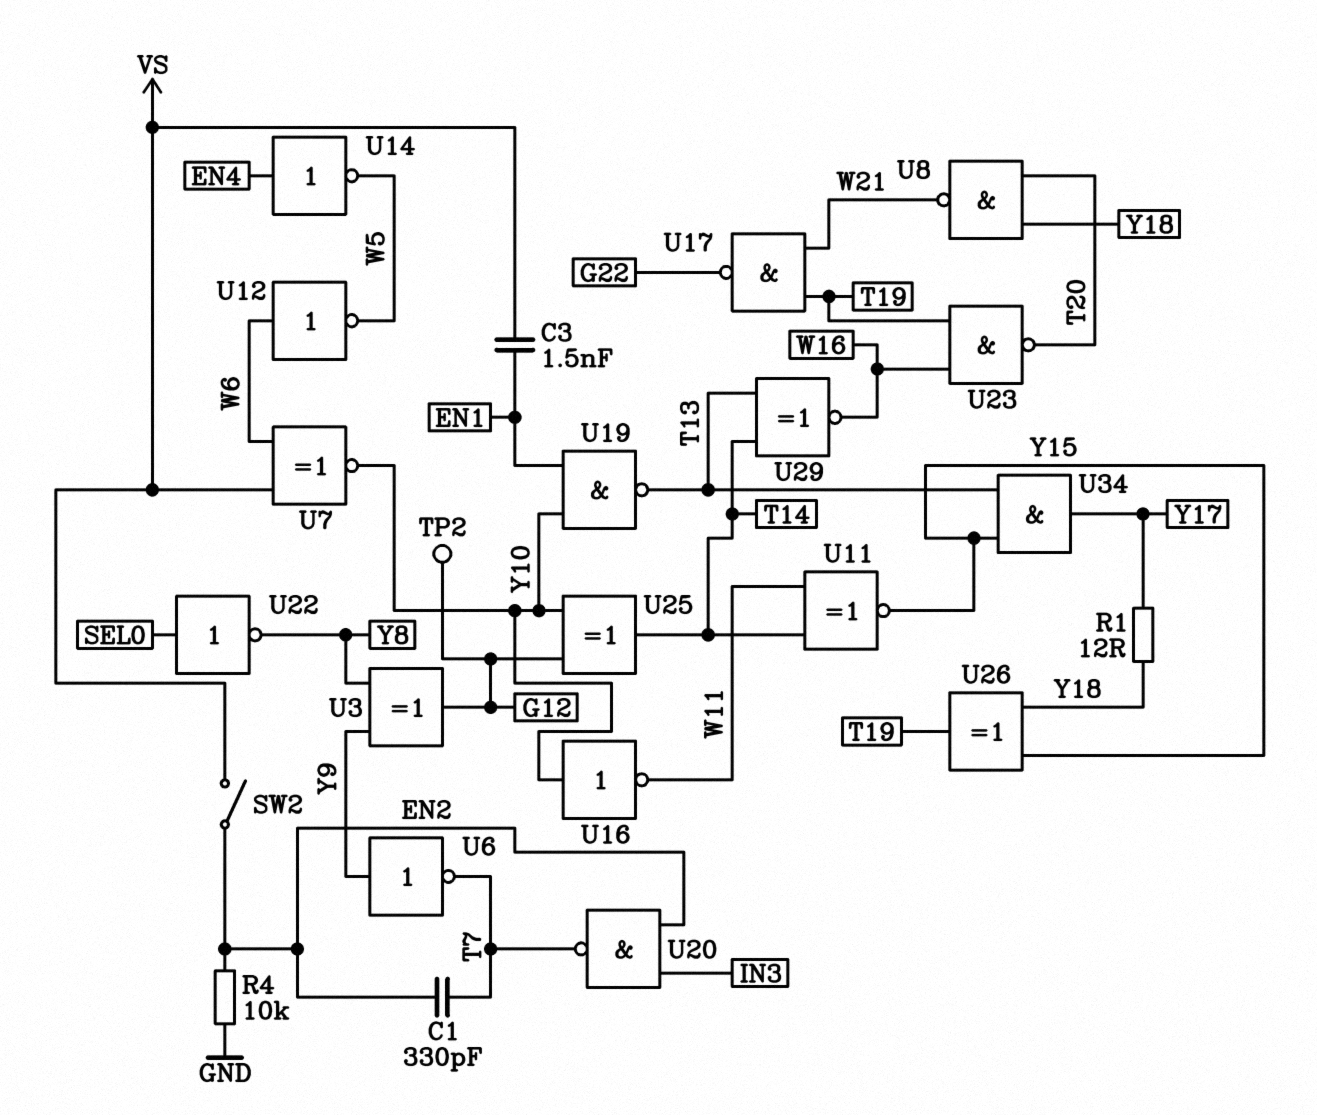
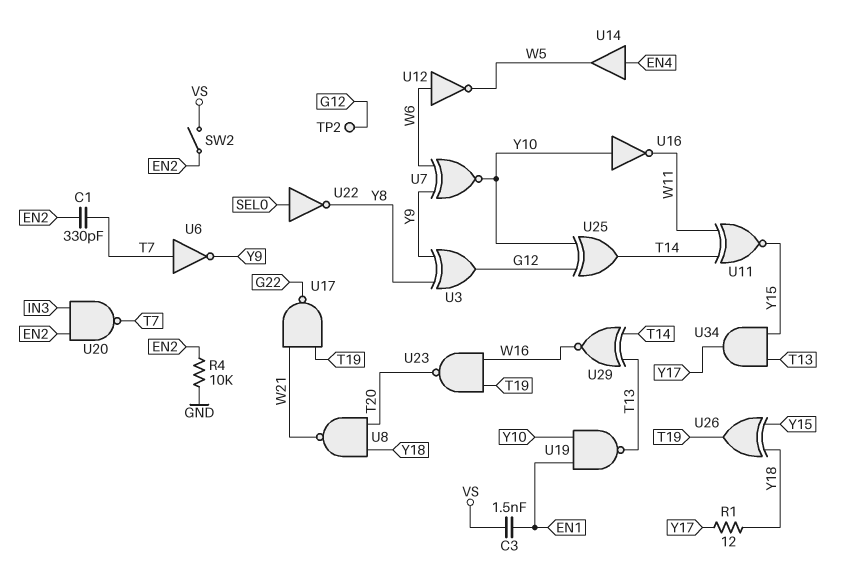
U6: NOT (in Y9, out T7) -> NOT (in T7, out Y9)
U7: XNOR (in VS, in W6, out Y10) -> XNOR (in W6, in Y9, out Y10)
U14: NOT (in EN4, out W5) -> buffer (in EN4, out W5)

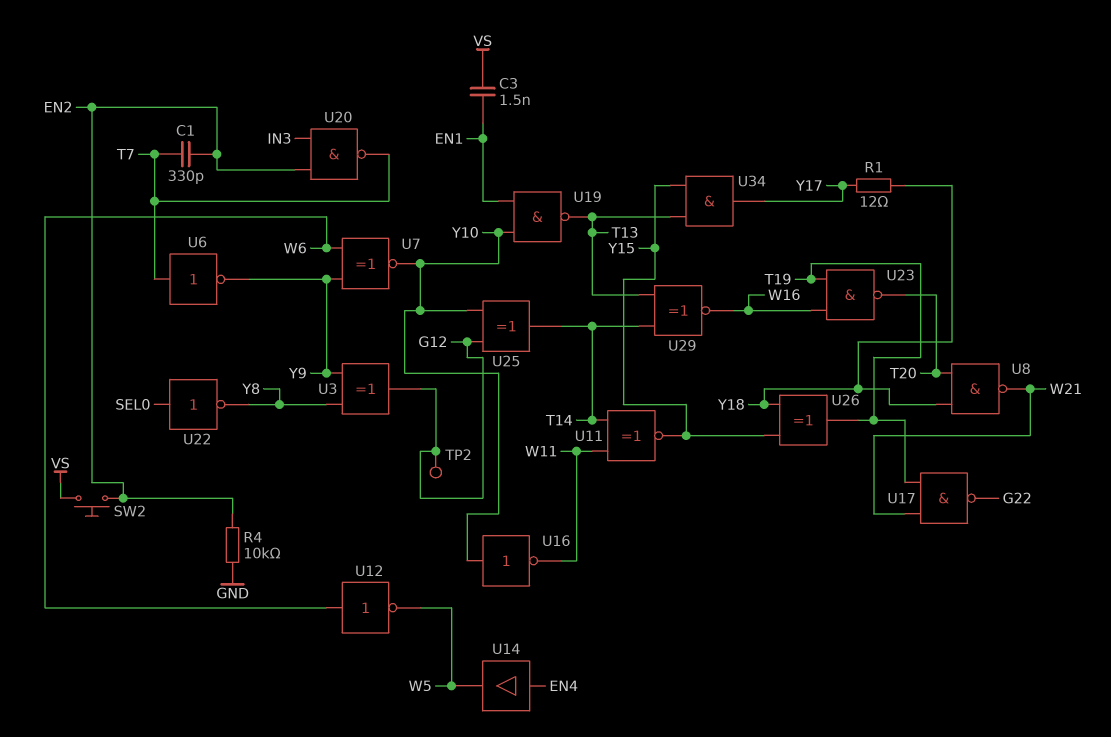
SW2: switch (EN2, VS) -> button (EN2, VS)

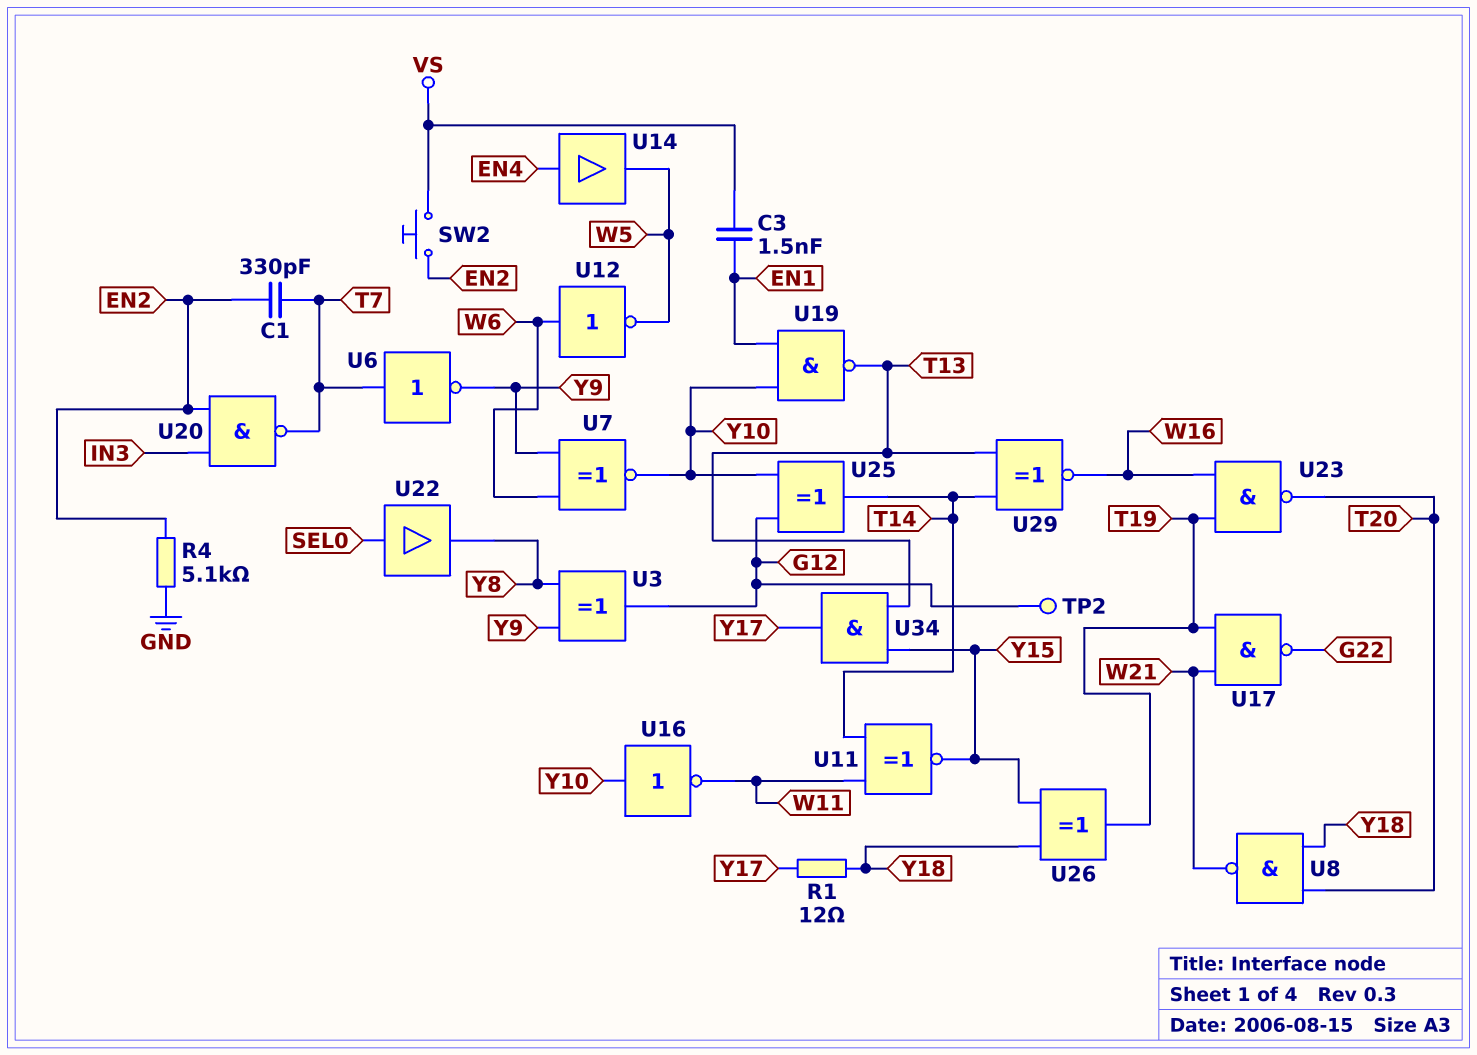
R4: 10k (EN2, GND) -> 5.1k (EN2, GND)
U22: NOT (in SEL0, out Y8) -> buffer (in SEL0, out Y8)

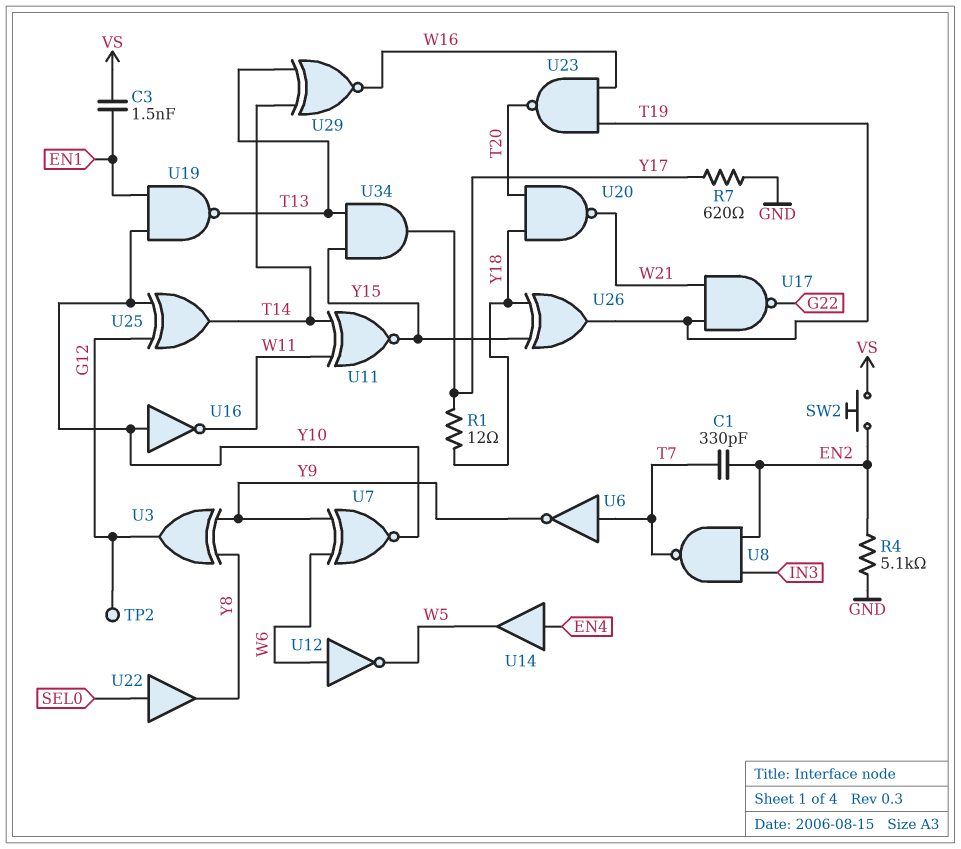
R7: none -> 620 (GND, Y17)
U8: NAND (in T20, in Y18, out W21) -> NAND (in EN2, in IN3, out T7)
U20: NAND (in EN2, in IN3, out T7) -> NAND (in T20, in Y18, out W21)

